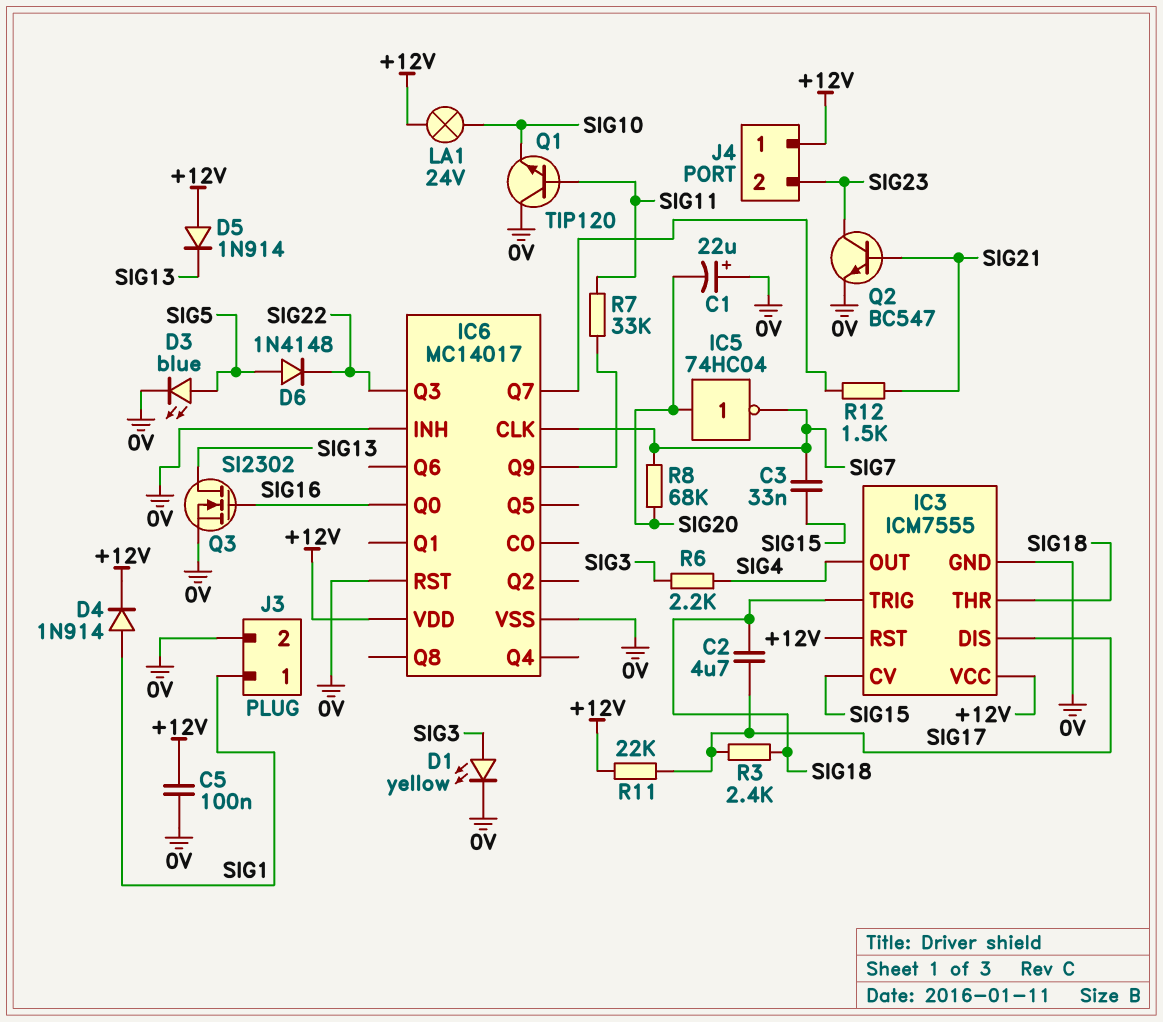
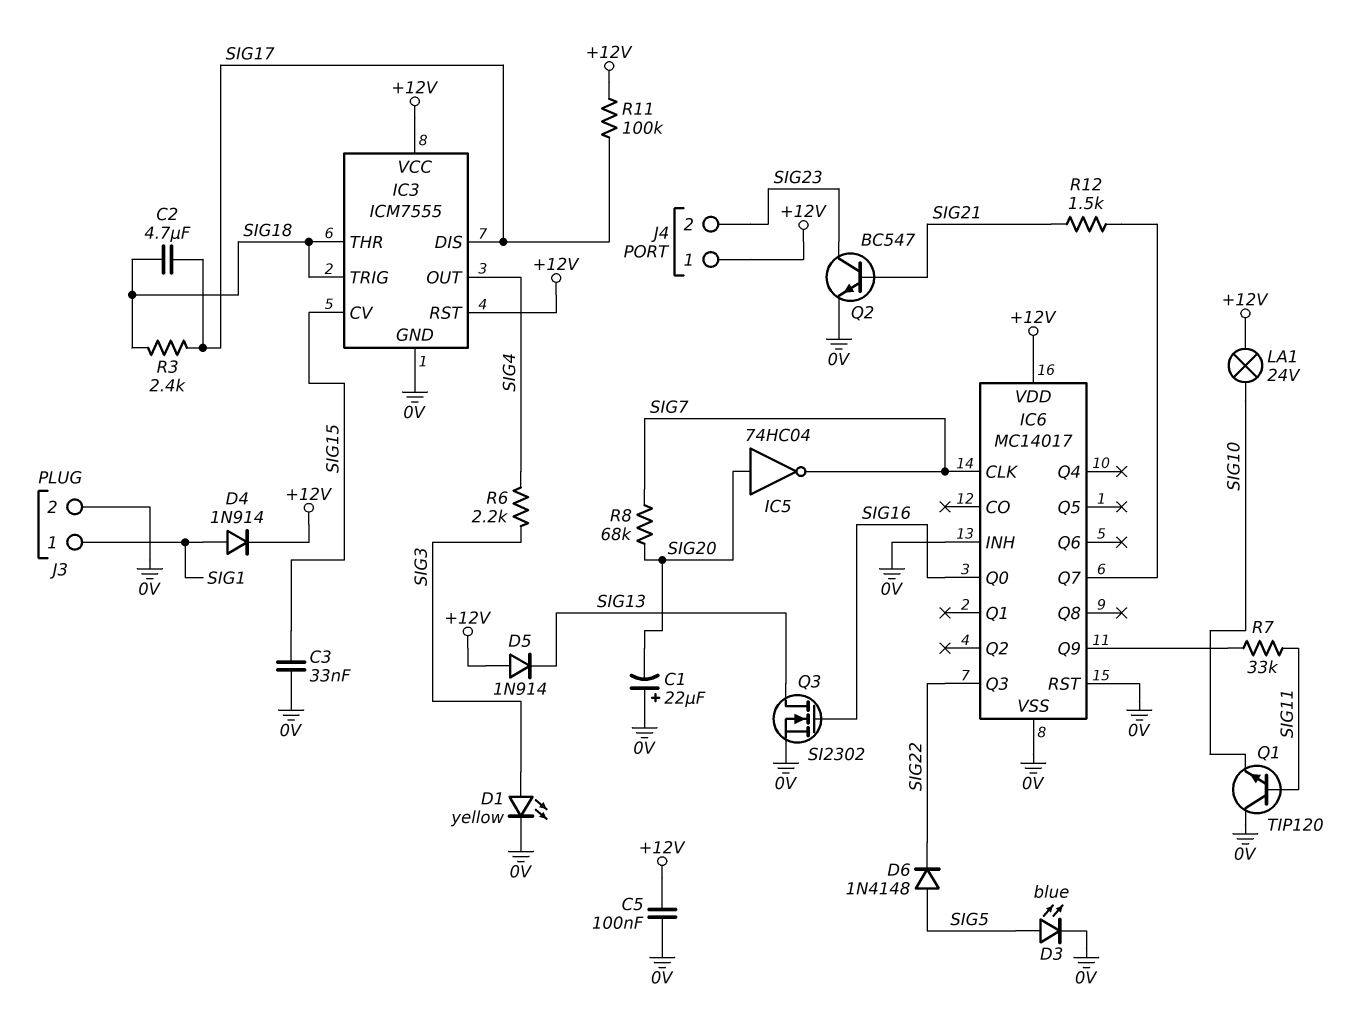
C3: 33nF (SIG7, SIG15) -> 33nF (0V, SIG15)
R11: 22k (+12V, SIG17) -> 100k (+12V, SIG17)

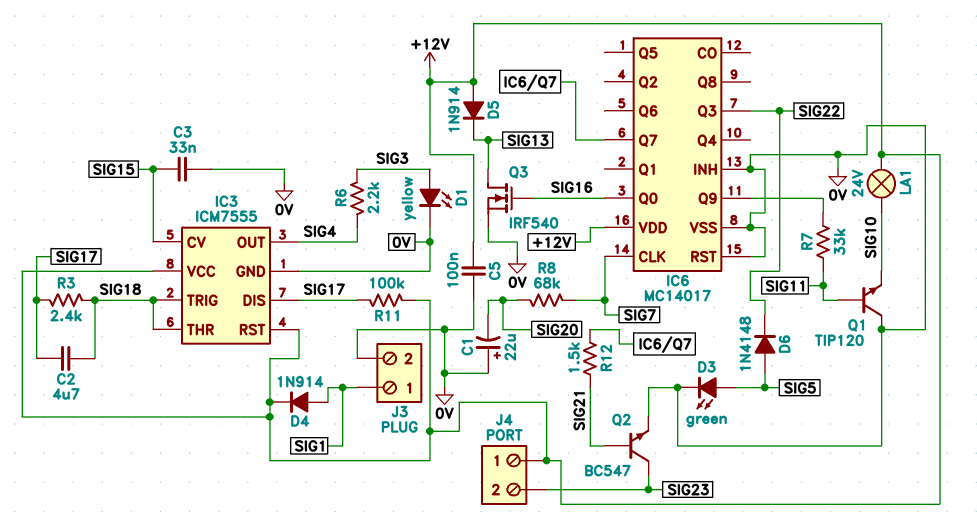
D3: LED blue (A SIG5, K 0V) -> LED green (A SIG5, K 0V)
IC5: NOT 74HC04 (in SIG20, out SIG7) -> none
Q3: NMOS SI2302 (G SIG16, D SIG13, S 0V) -> NMOS IRF540 (G SIG16, D SIG13, S 0V)

